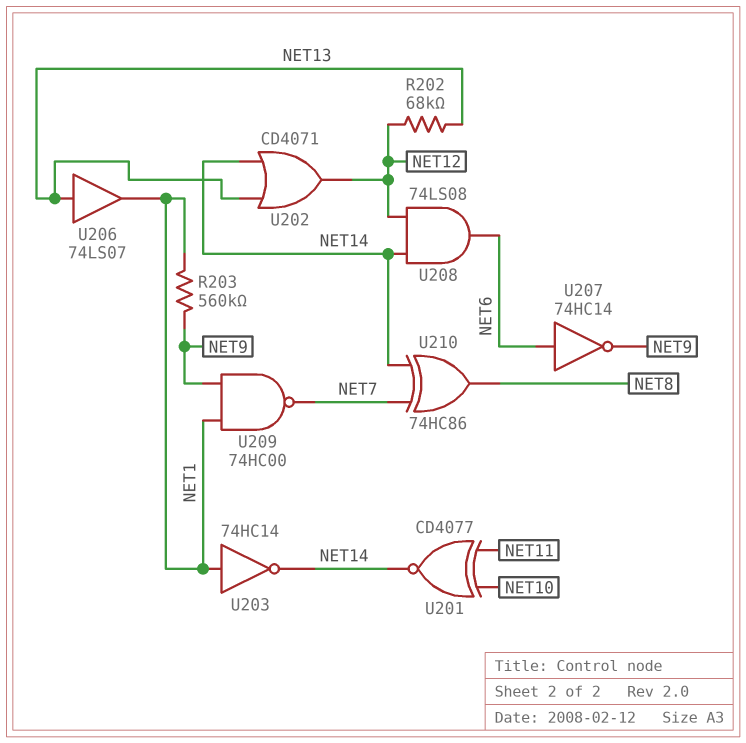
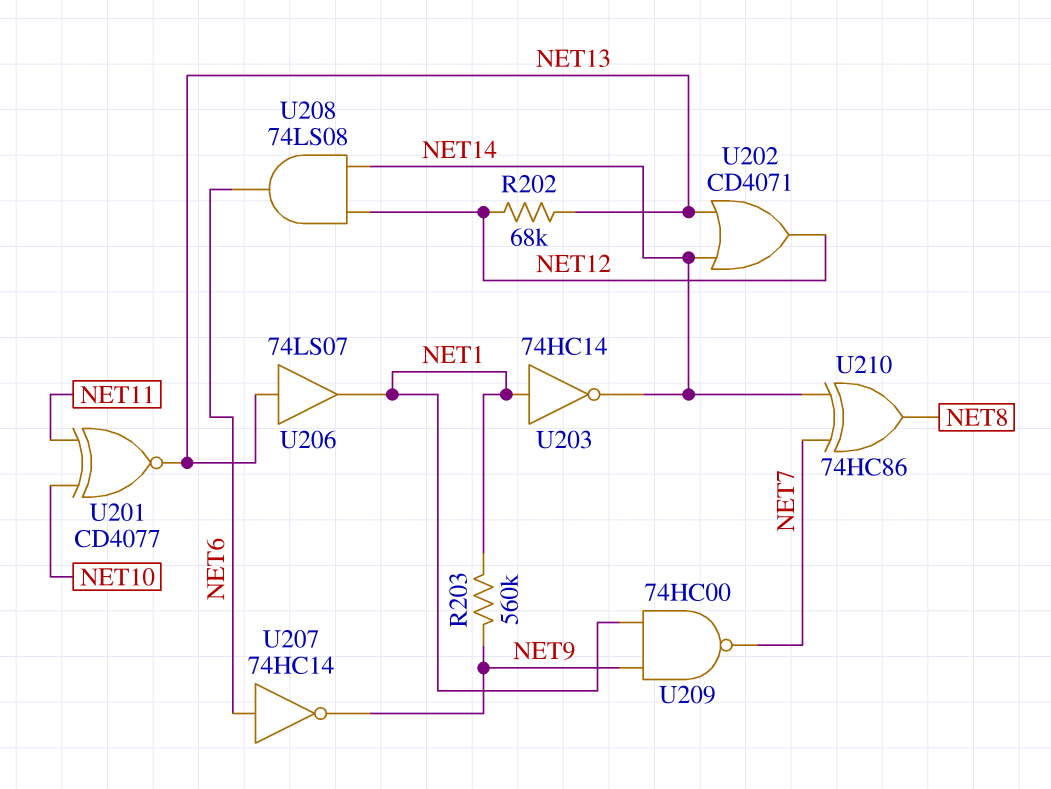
U201: XNOR CD4077 (in NET10, in NET11, out NET14) -> XNOR CD4077 (in NET10, in NET11, out NET13)

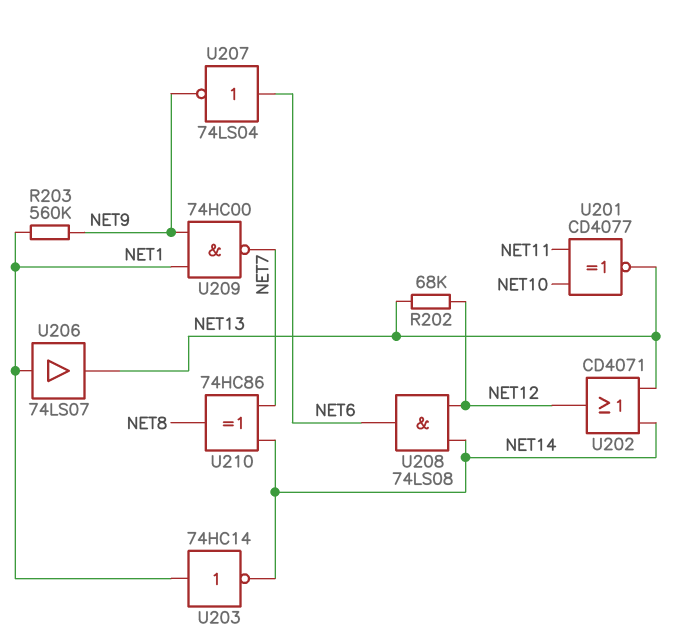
U206: buffer 74LS07 (in NET13, out NET1) -> buffer 74LS07 (in NET1, out NET13)
U207: NOT 74HC14 (in NET6, out NET9) -> NOT 74LS04 (in NET6, out NET9)

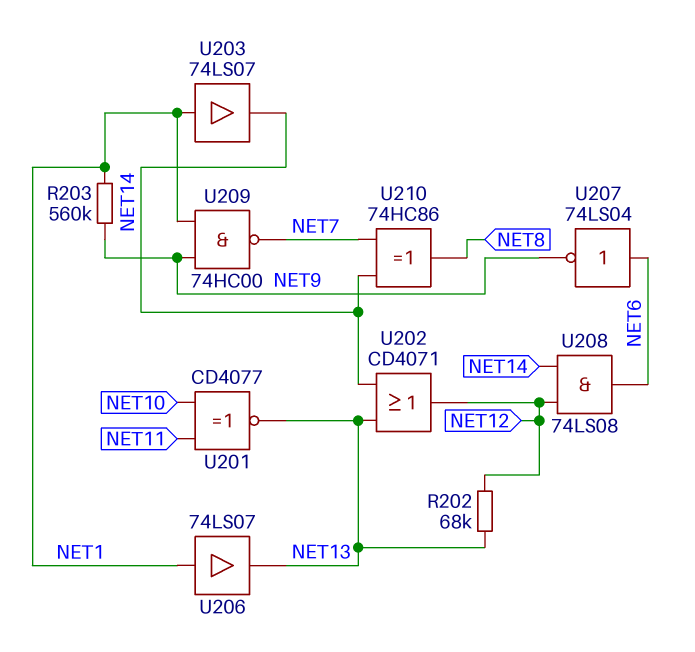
U203: NOT 74HC14 (in NET1, out NET14) -> buffer 74LS07 (in NET1, out NET14)

